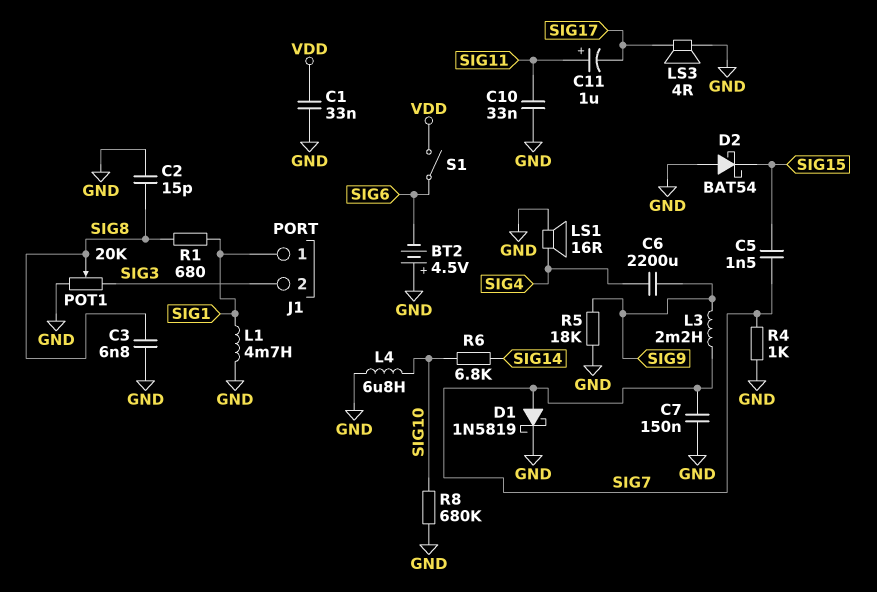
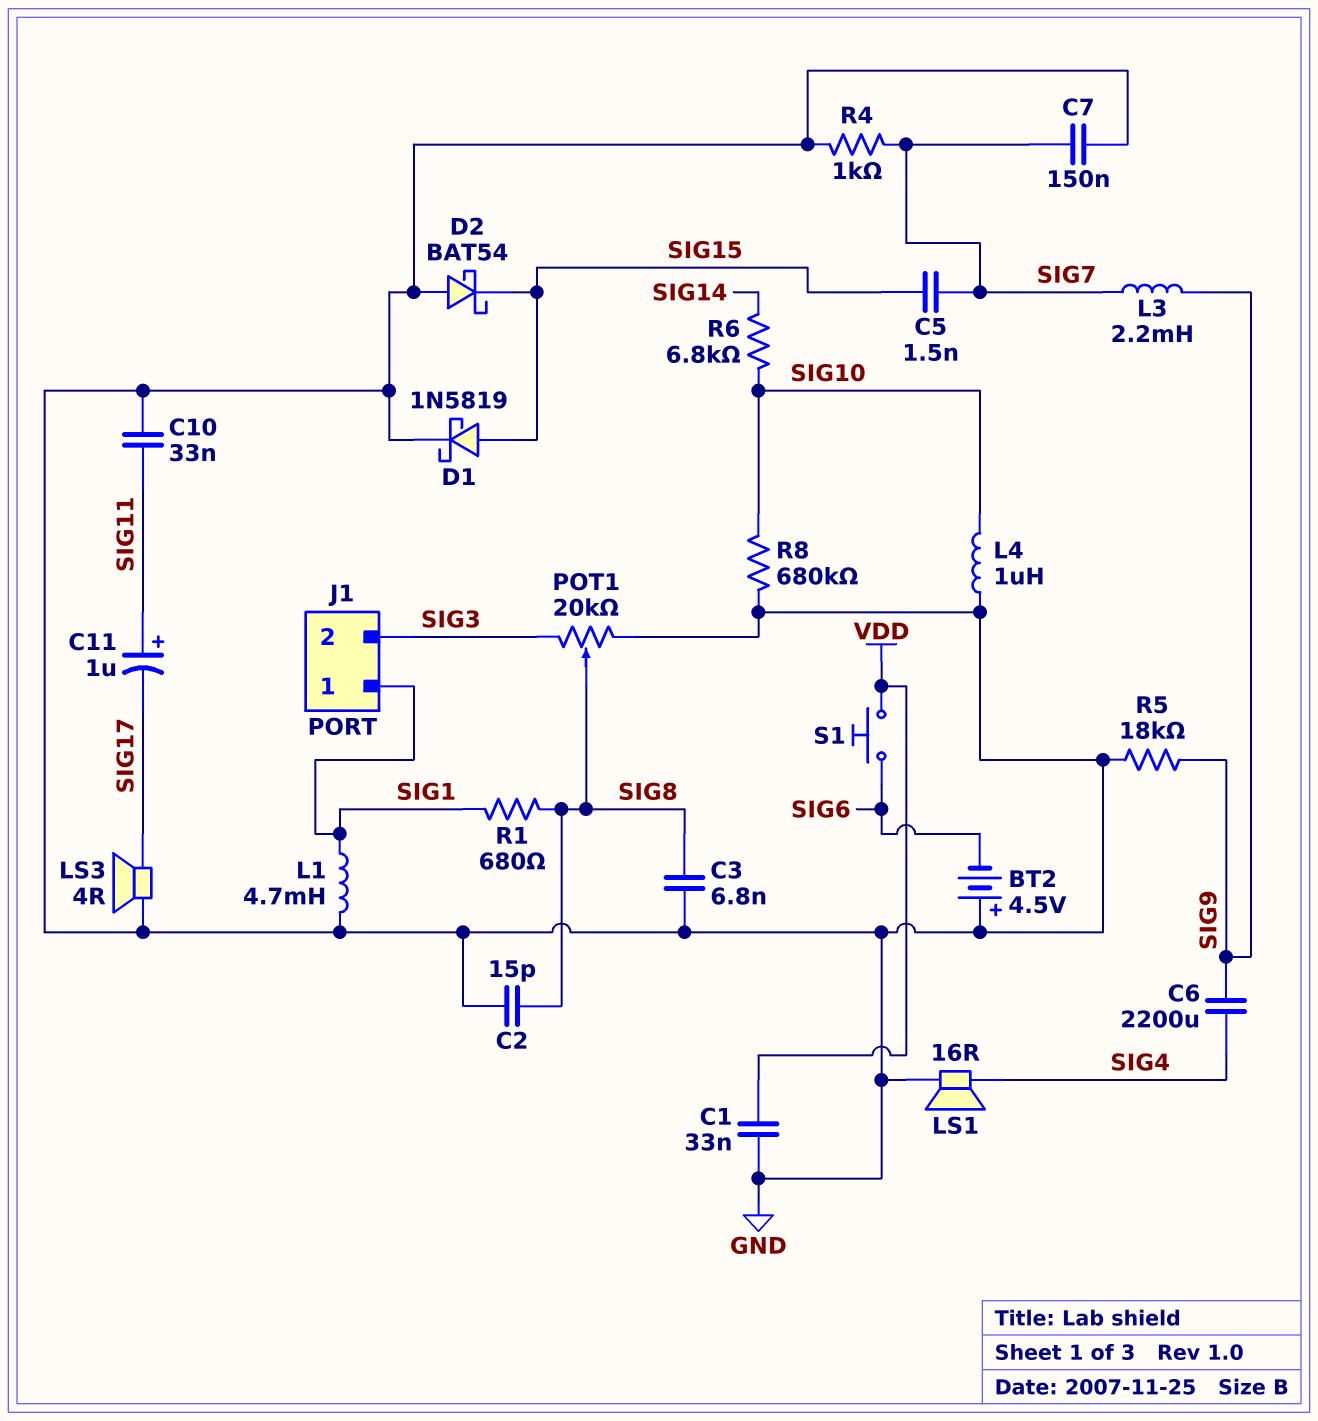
D1: schottky 1N5819 (A SIG7, K GND) -> schottky 1N5819 (A SIG15, K GND)
L4: 6.8uH (GND, SIG10) -> 1uH (GND, SIG10)
S1: switch (SIG6, VDD) -> button (SIG6, VDD)

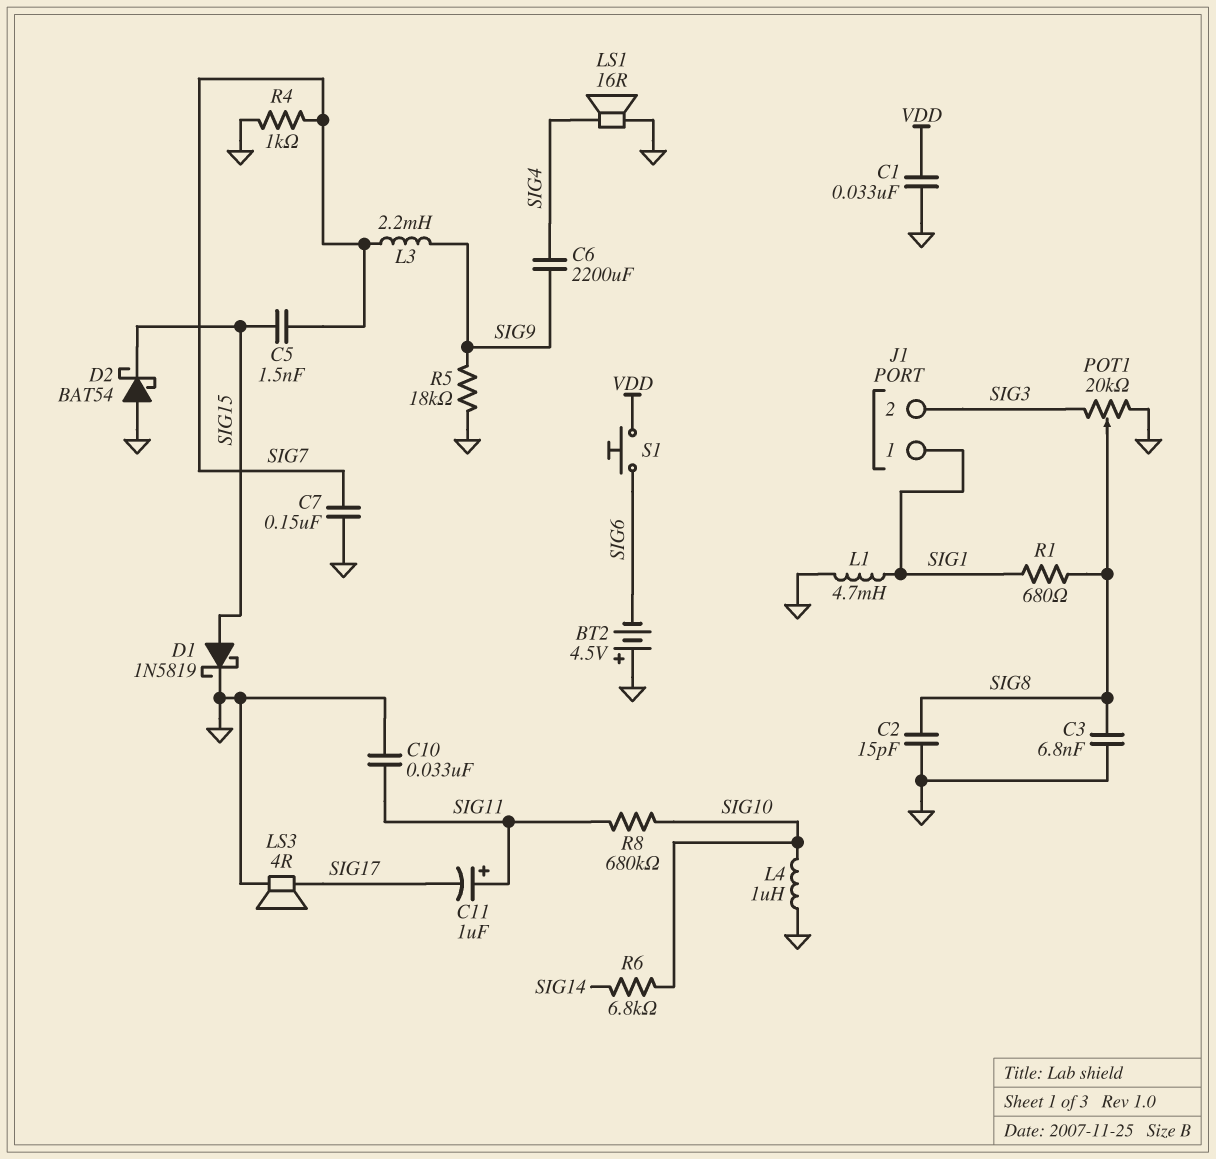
R8: 680k (GND, SIG10) -> 680k (SIG10, SIG11)

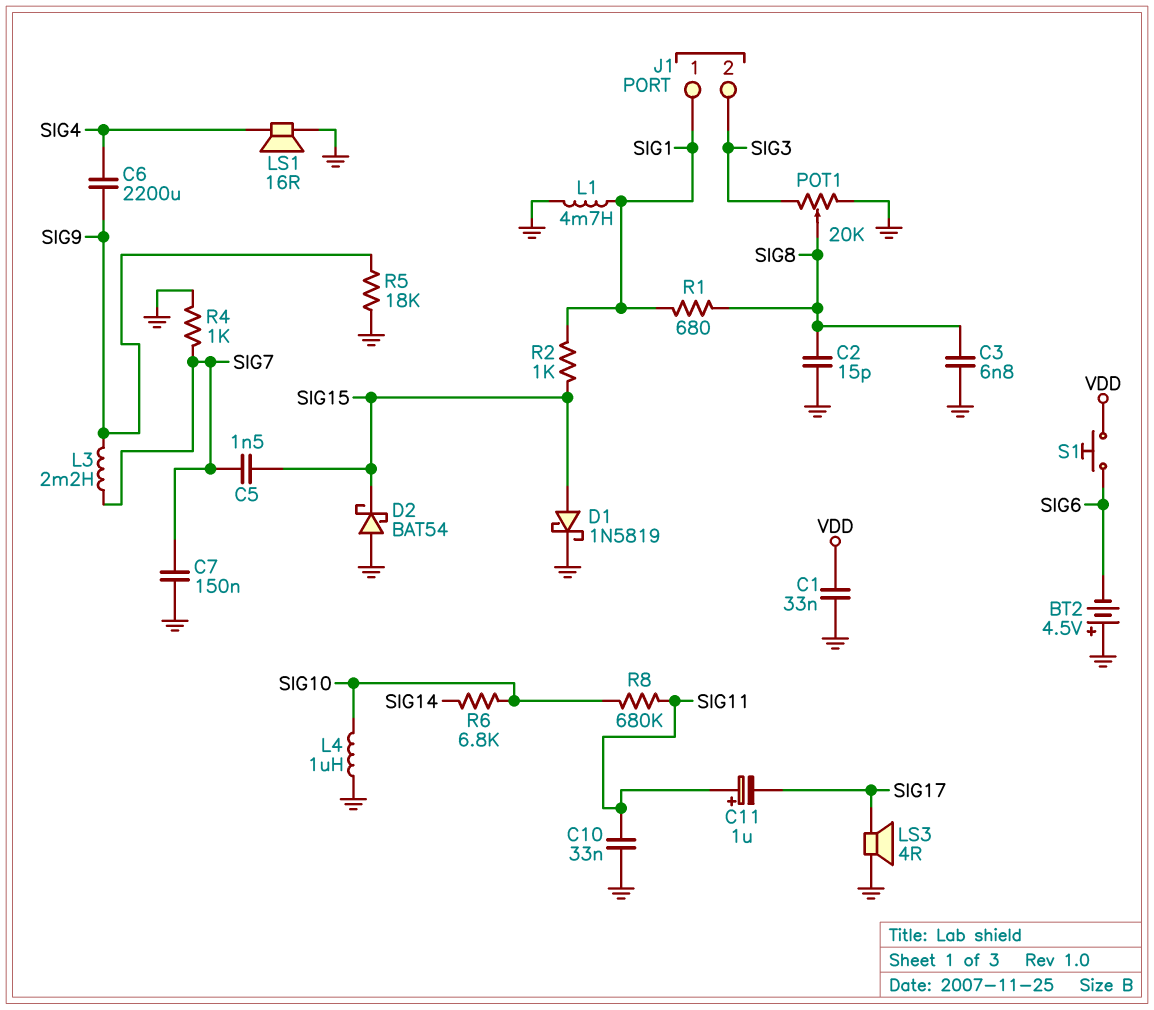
R2: none -> 1k (SIG1, SIG15)

